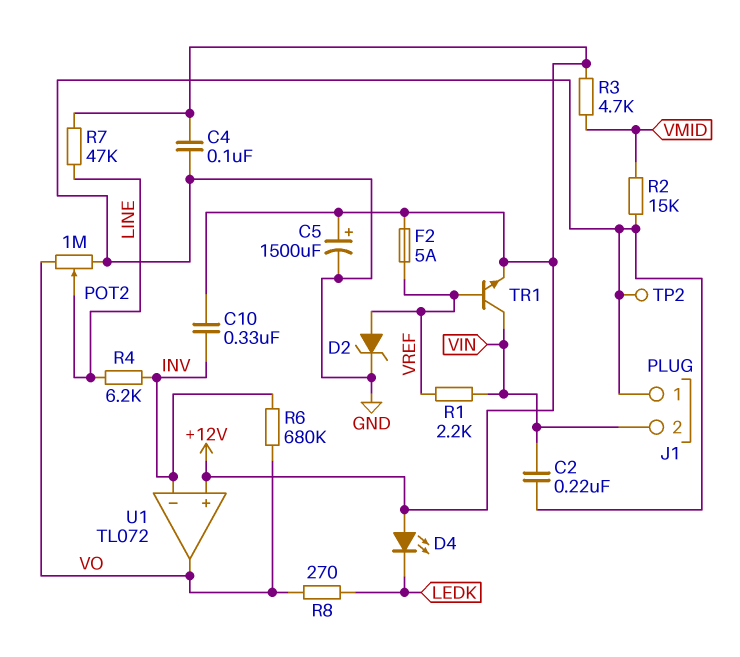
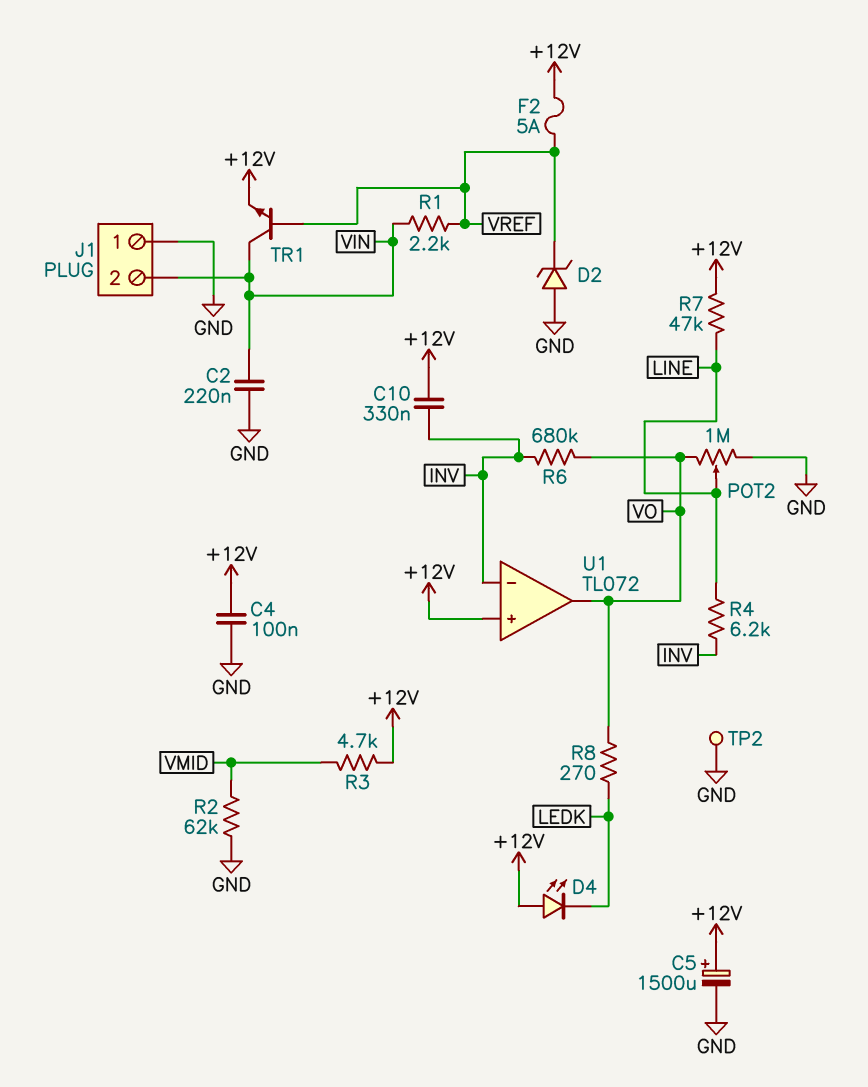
D2: zener (A VREF, K GND) -> zener (A GND, K VREF)
R2: 15k (GND, VMID) -> 62k (GND, VMID)

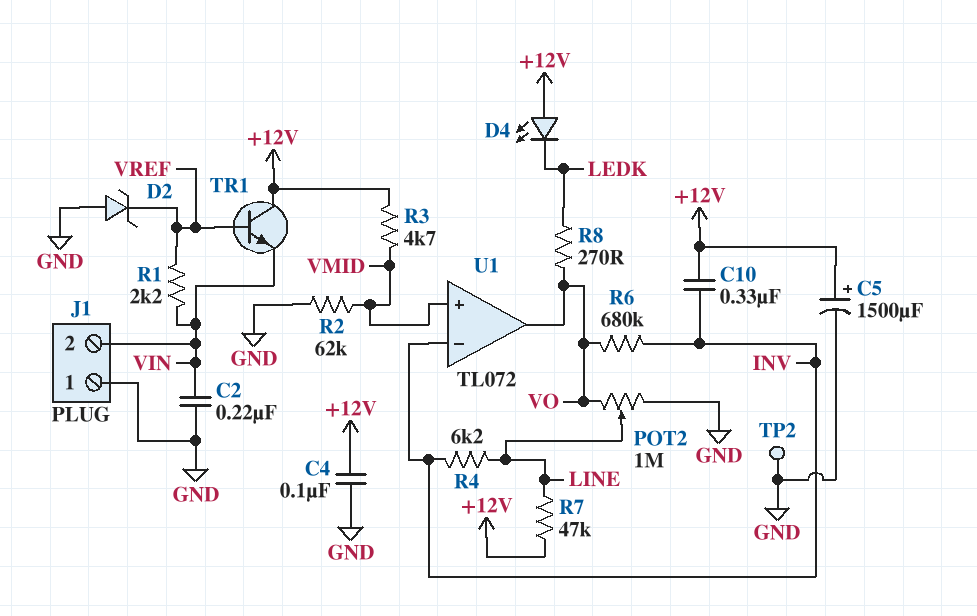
F2: 5A (+12V, VREF) -> none
TR1: NPN (B VREF, C VIN, E +12V) -> NPN (B VREF, C +12V, E VIN)
U1 pin in+: +12V -> VMID

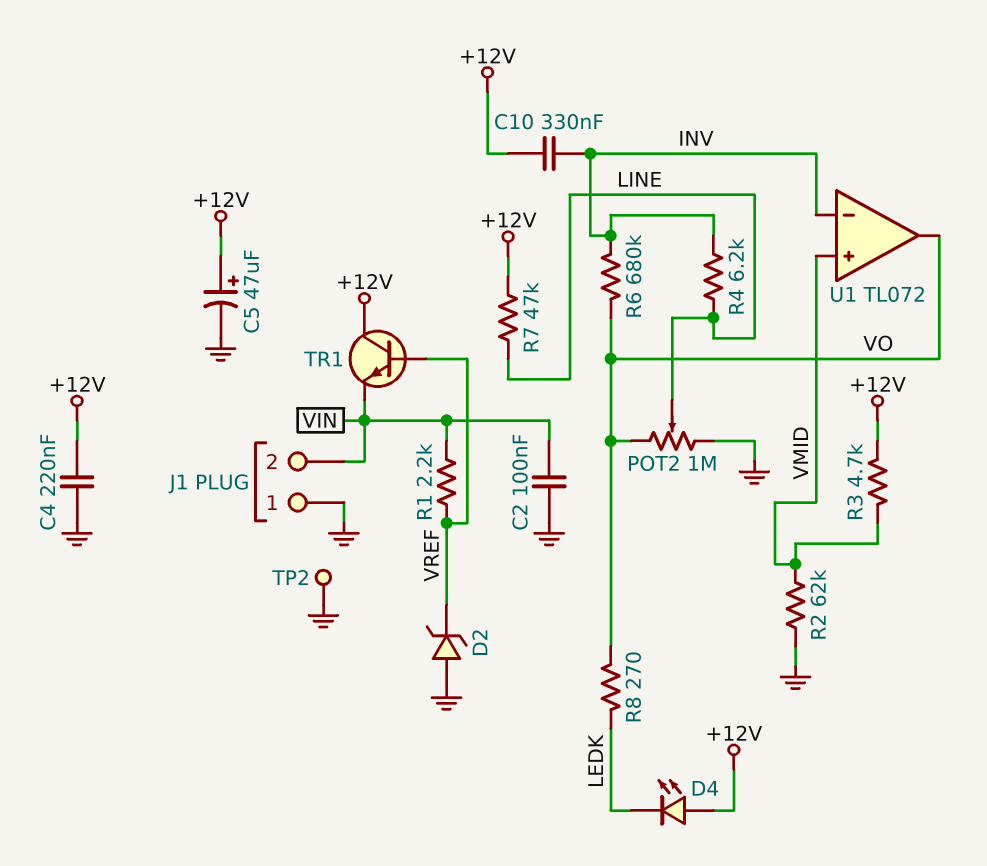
C2: 220nF (GND, VIN) -> 100nF (GND, VIN)
C4: 100nF (+12V, GND) -> 220nF (+12V, GND)
C5: 1500uF (plus +12V, minus GND) -> 47uF (plus +12V, minus GND)

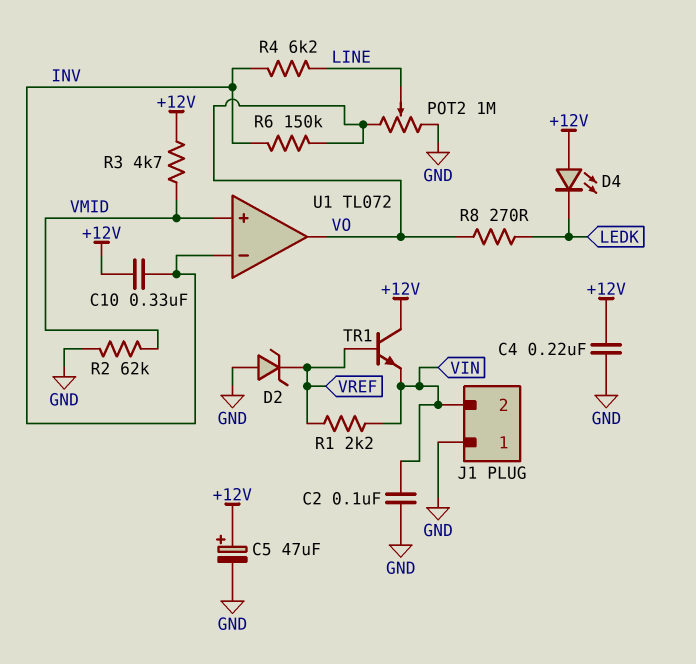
R6: 680k (INV, VO) -> 150k (INV, VO)
R7: 47k (+12V, LINE) -> none
TP2: test point (GND) -> none

